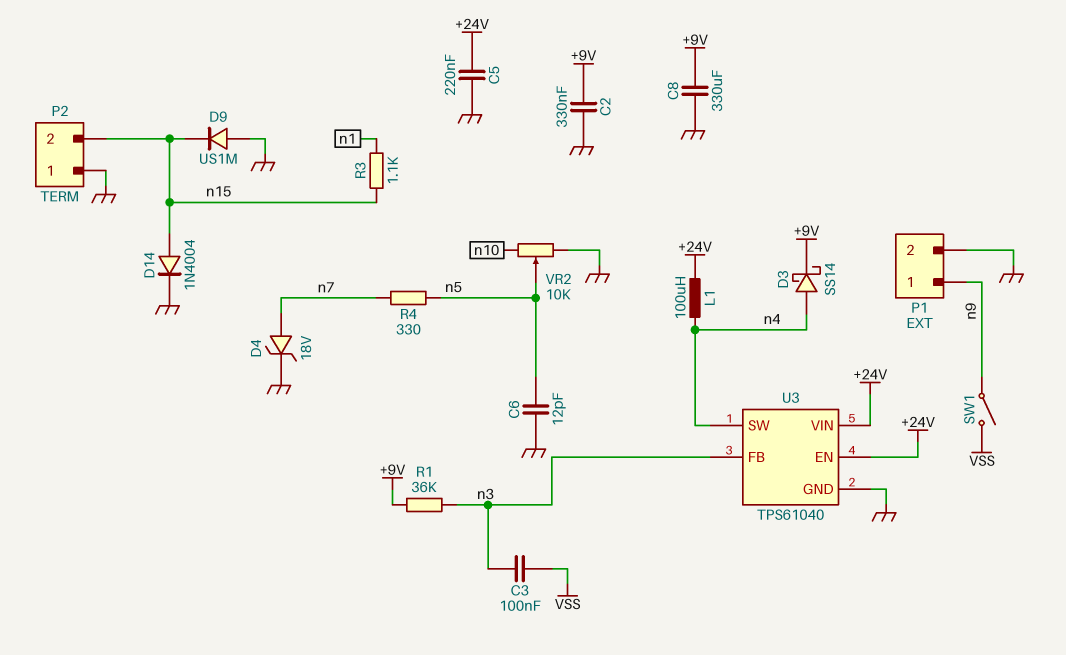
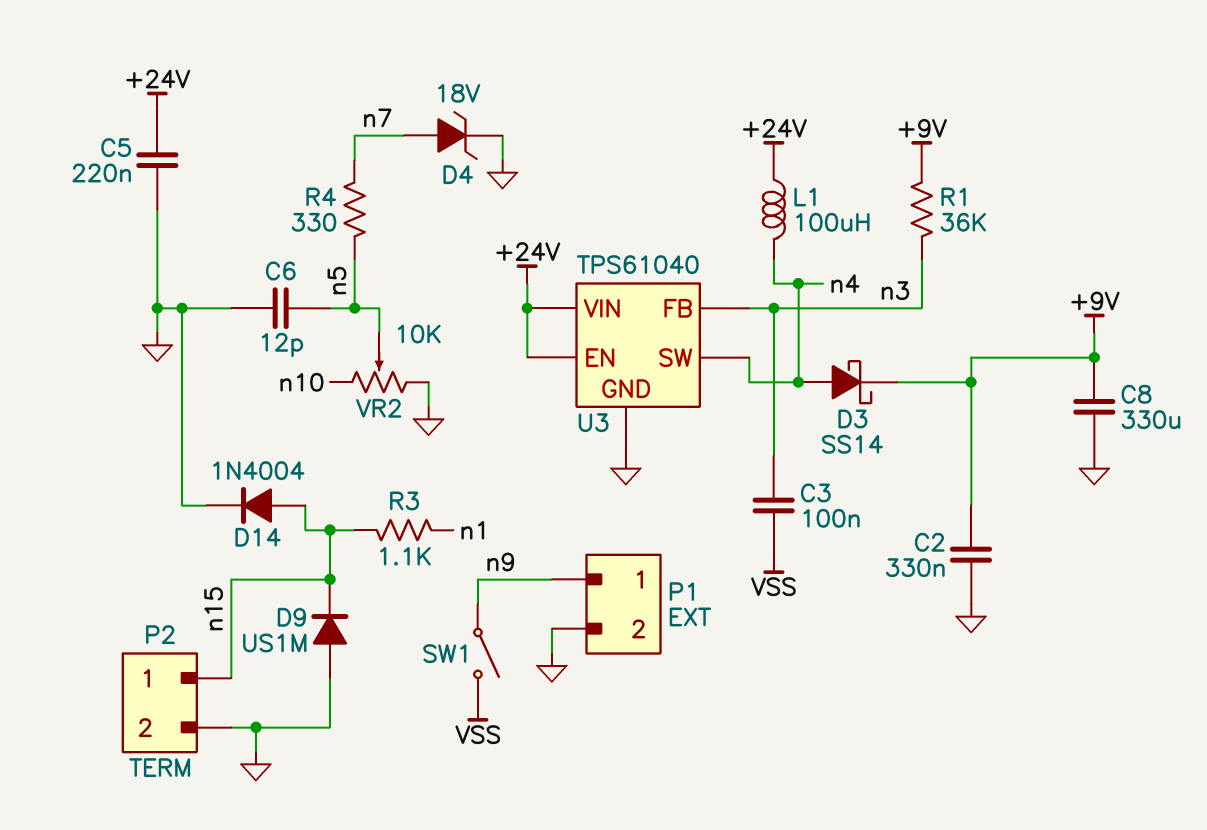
P2 pin 1: GND -> n15
P2 pin 2: n15 -> GND

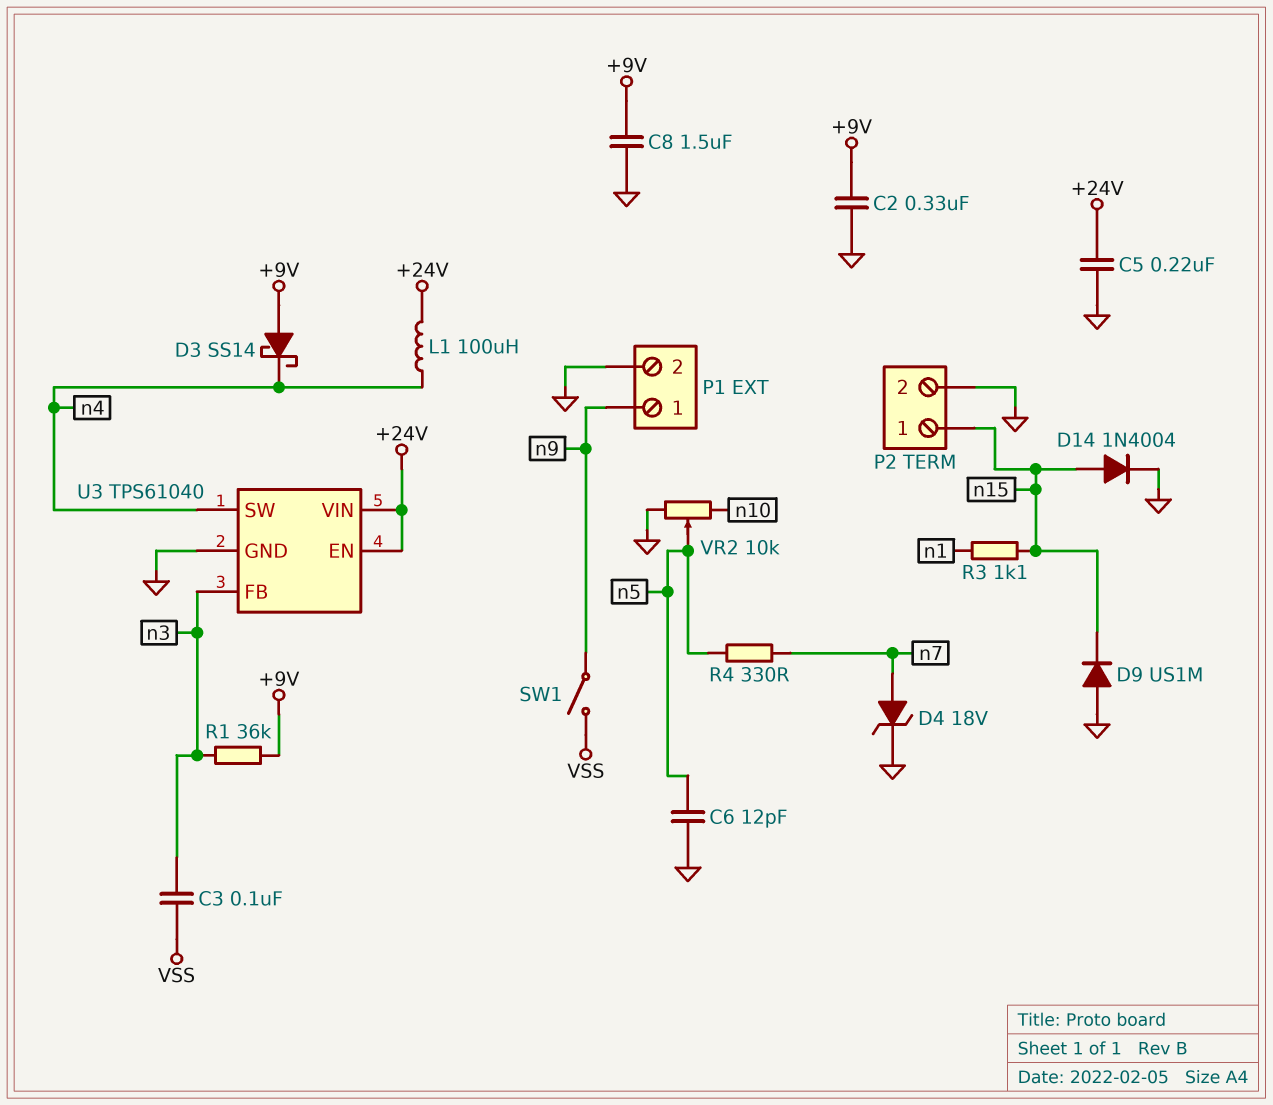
C8: 330uF (+9V, GND) -> 1.5uF (+9V, GND)
D3: schottky SS14 (A n4, K +9V) -> schottky SS14 (A +9V, K n4)

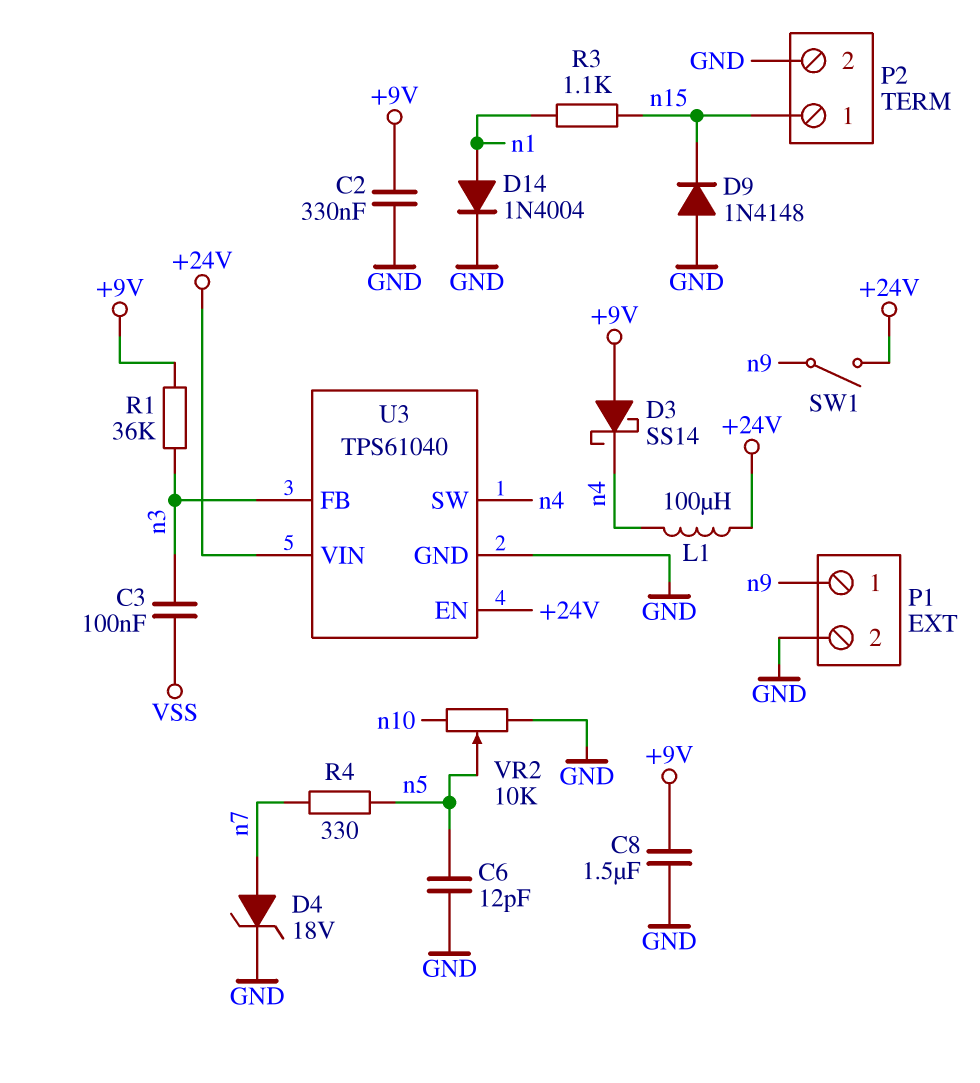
C5: 220nF (+24V, GND) -> none
D9: diode US1M (A GND, K n15) -> diode 1N4148 (A GND, K n15)
D14: diode 1N4004 (A n15, K GND) -> diode 1N4004 (A n1, K GND)
SW1: switch (VSS, n9) -> switch (+24V, n9)

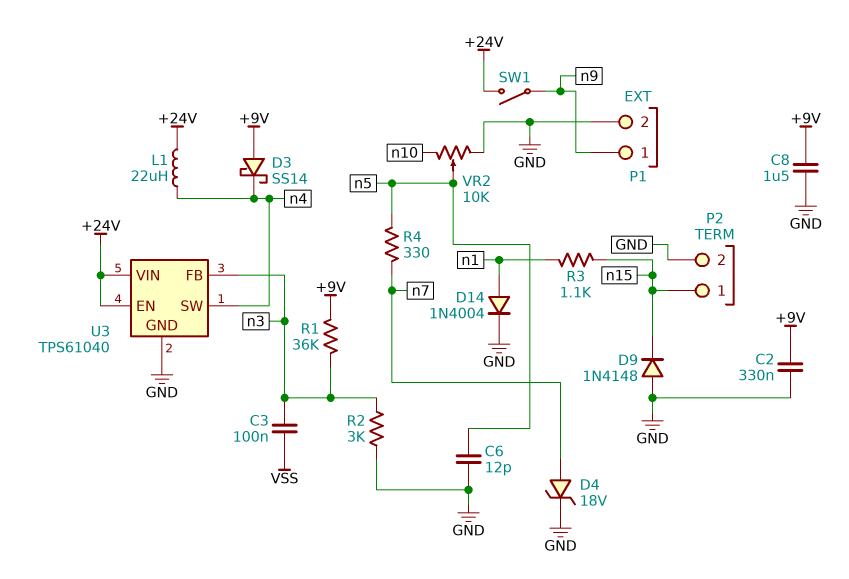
L1: 100uH (+24V, n4) -> 22uH (+24V, n4)
R2: none -> 3k (GND, n3)

